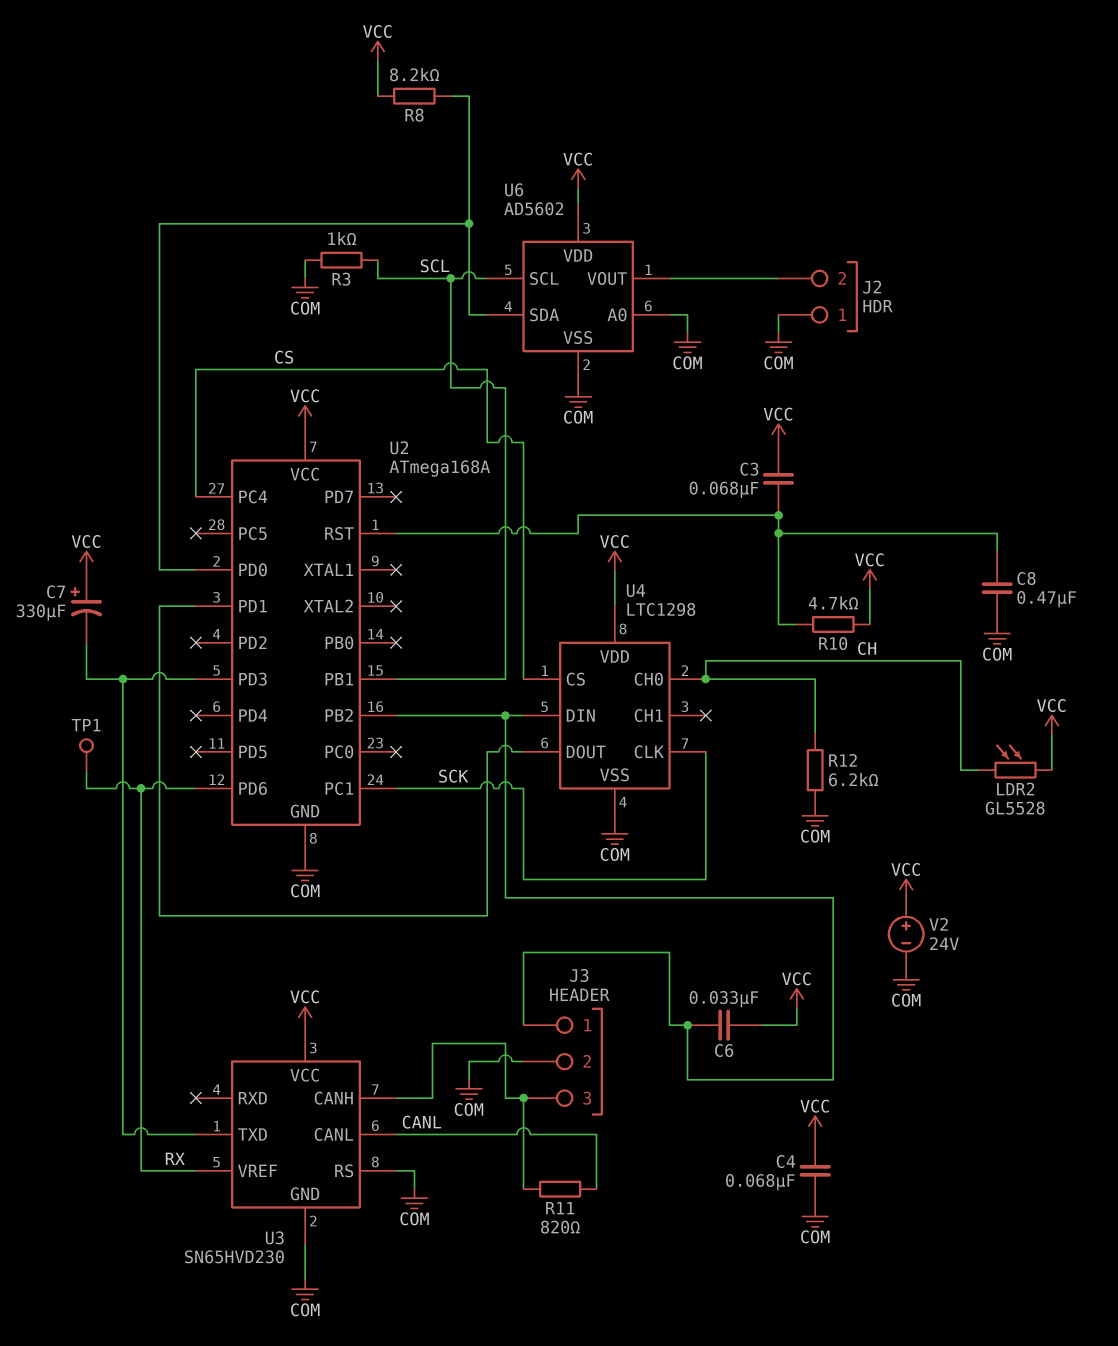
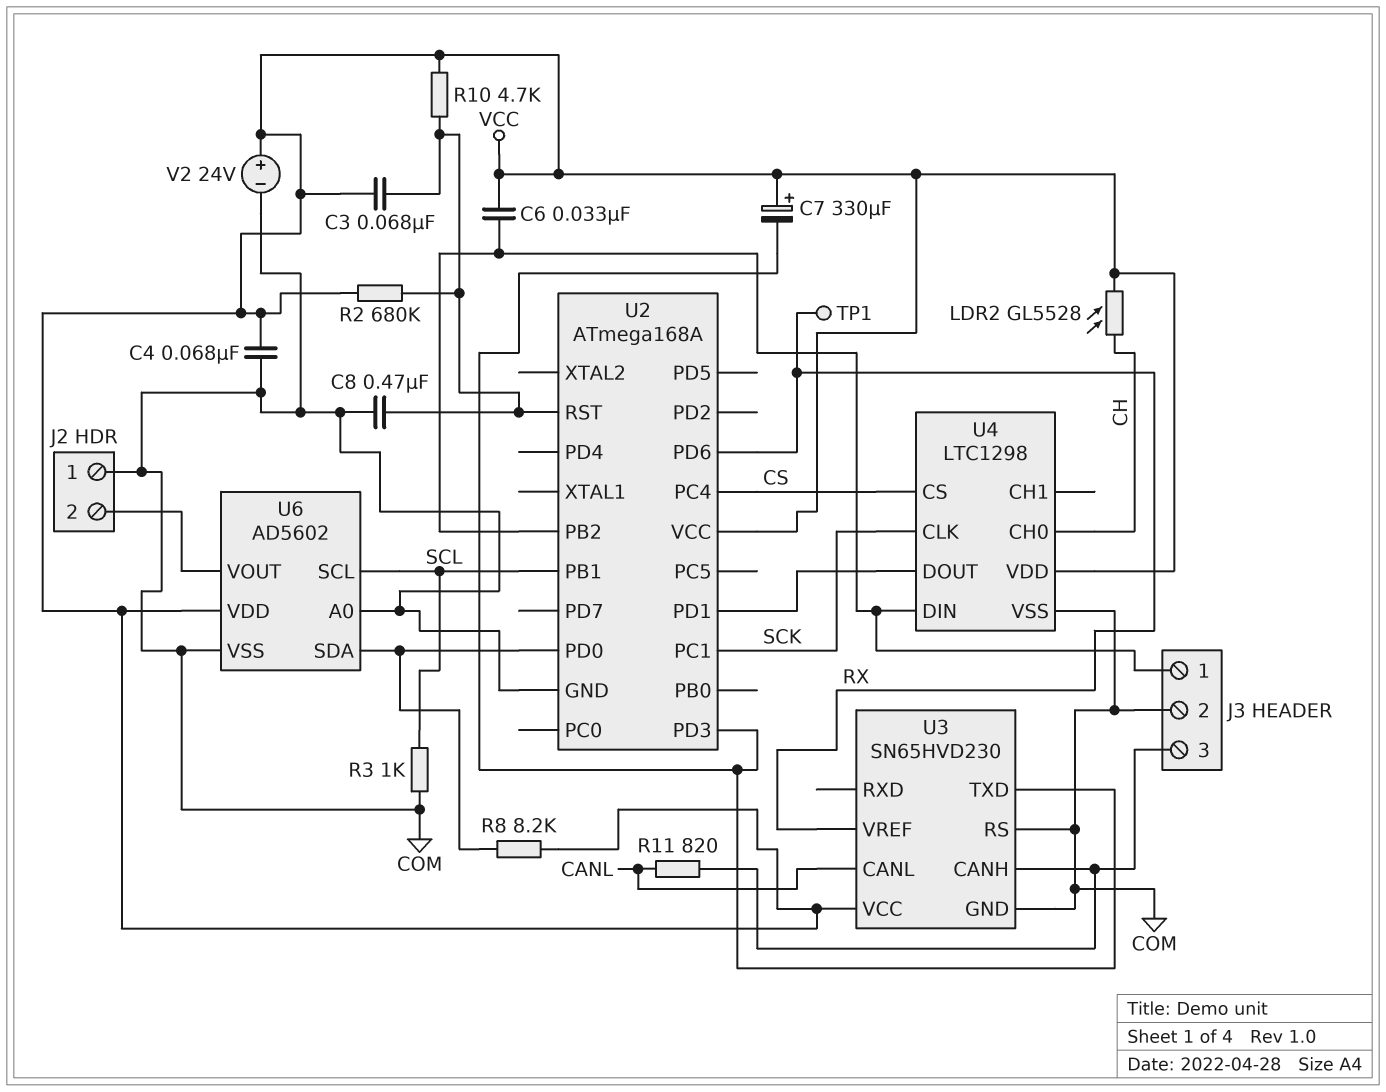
R2: none -> 680k (U2/RST, VCC)
R12: 6.2k (CH, COM) -> none

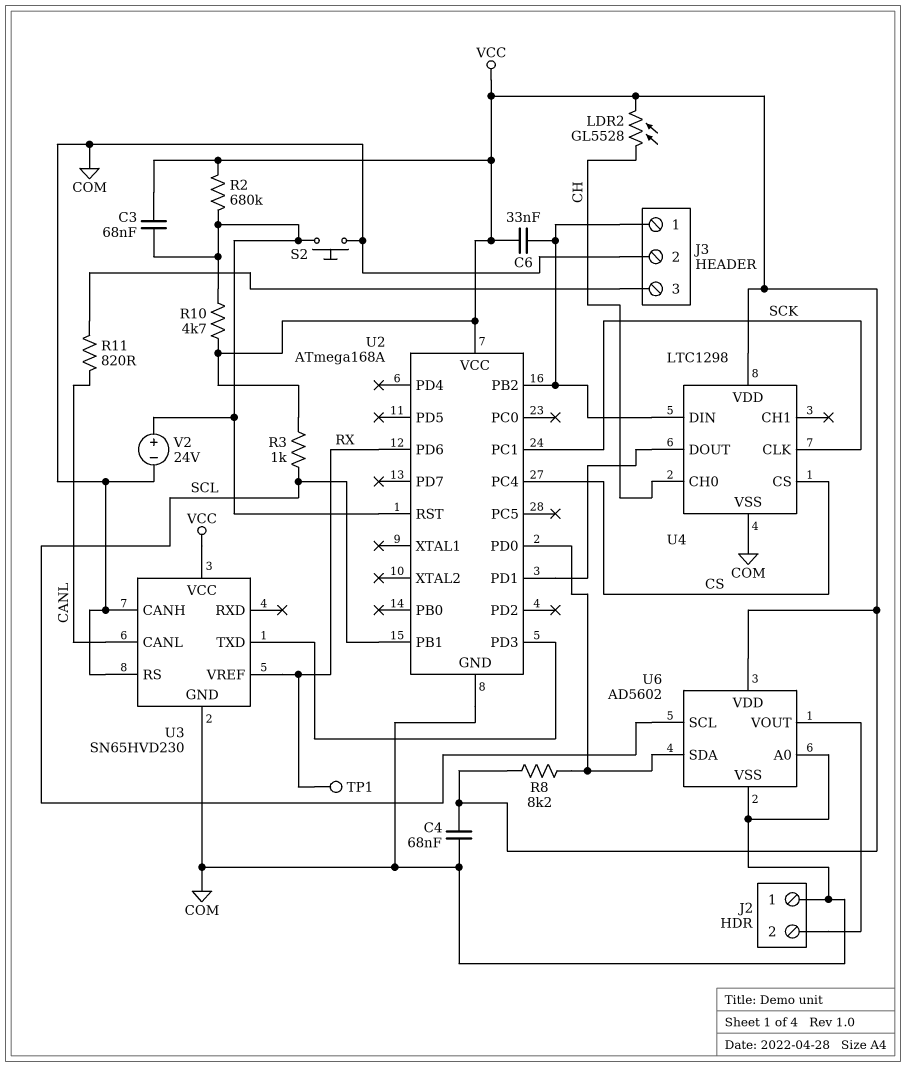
C7: 330uF (plus VCC, minus U2/PD3) -> none
C8: 470nF (COM, U2/RST) -> none
R3: 1k (COM, SCL) -> 1k (SCL, VCC)
S2: none -> button (COM, U2/RST)
U3 pin CANH: J3/3 -> COM
V2: 24V (plus VCC, minus COM) -> 24V (plus U2/RST, minus COM)

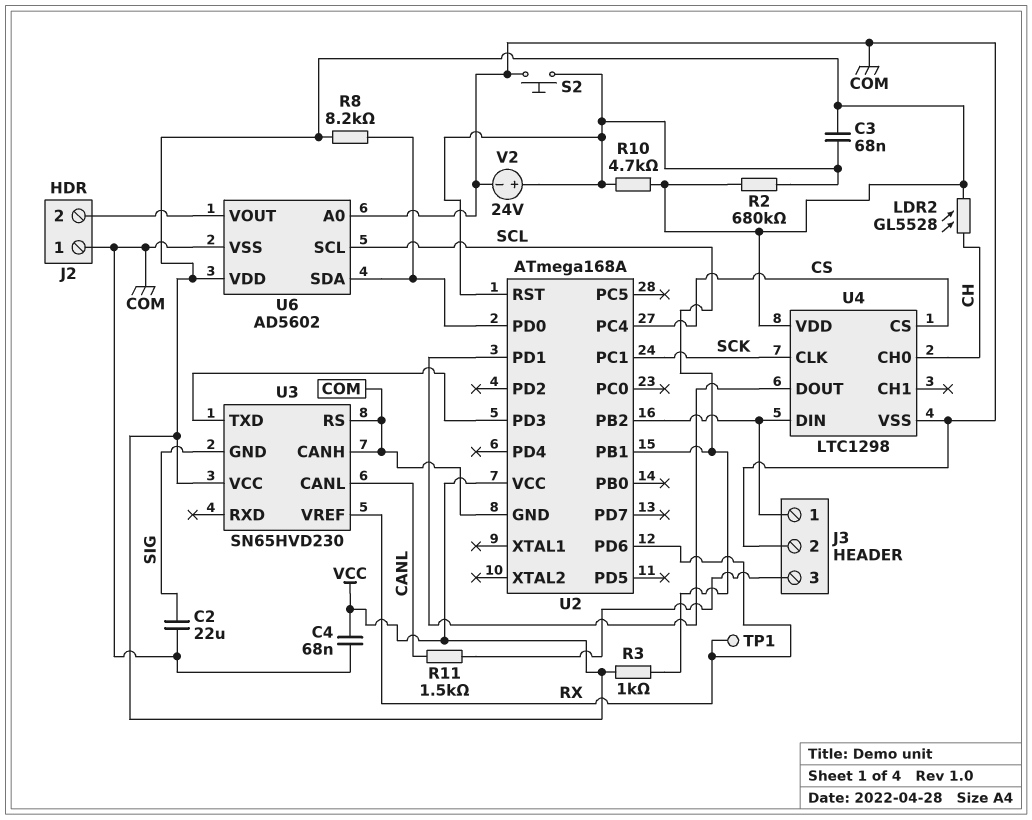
C2: none -> 22uF (COM, SIG)
C6: 33nF (J3/1, VCC) -> none
R11: 820 (CANL, J3/3) -> 1.5k (CANL, J3/3)
U3 pin GND: COM -> SIG

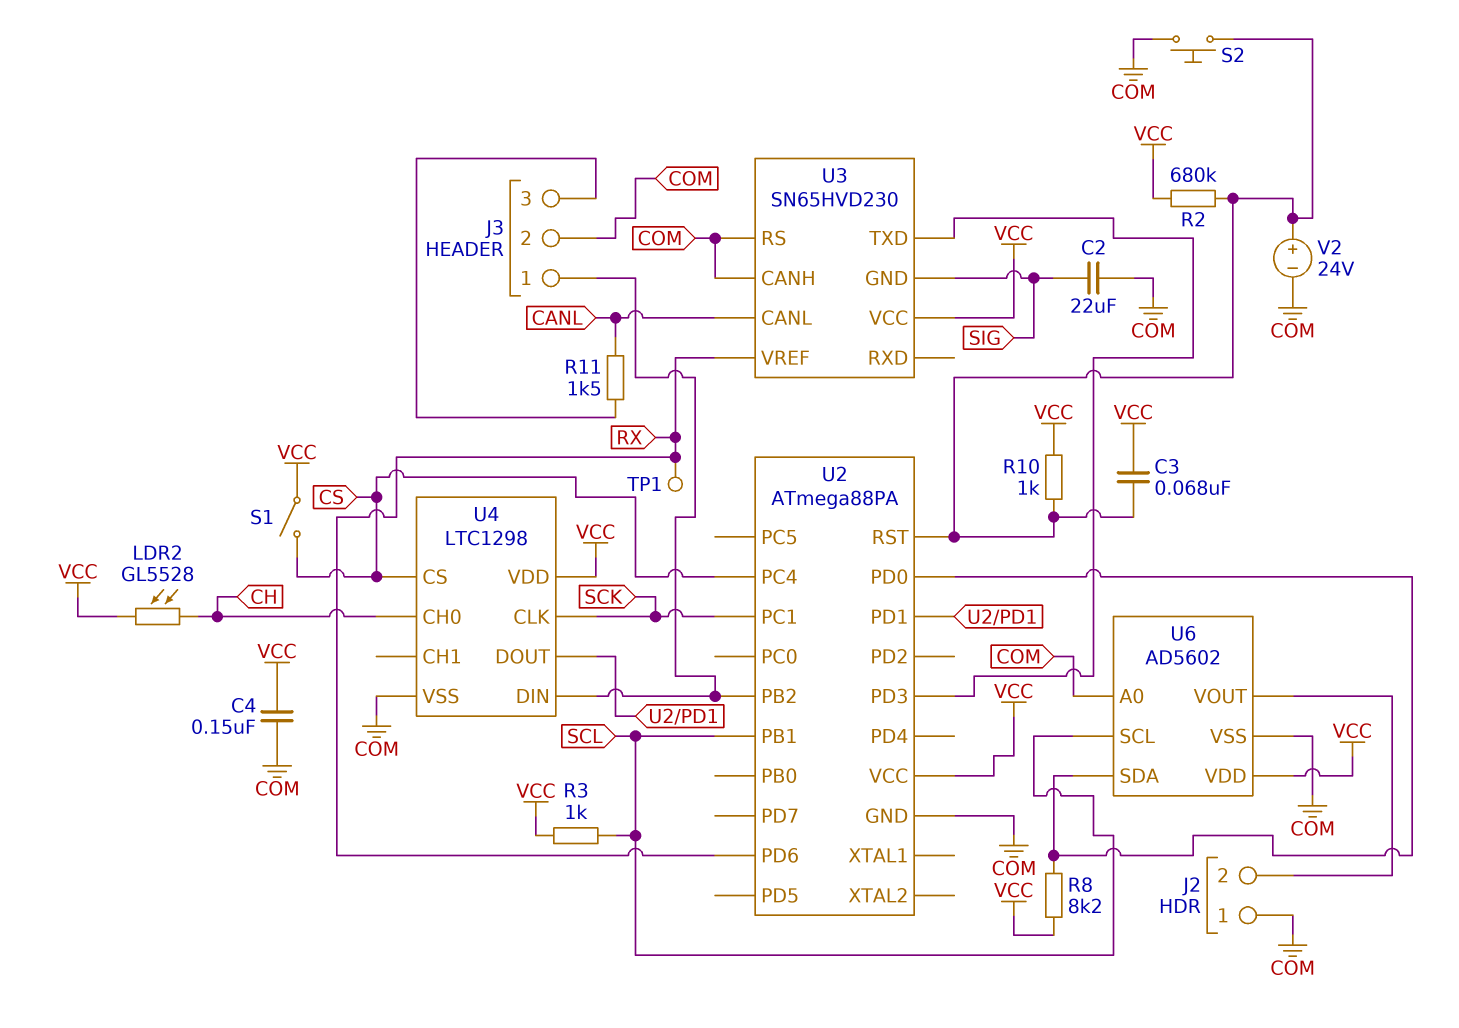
C4: 68nF (COM, VCC) -> 150nF (COM, VCC)
R10: 4.7k (U2/RST, VCC) -> 1k (U2/RST, VCC)
S1: none -> switch (CS, VCC)
U2: ATmega168A -> ATmega88PA

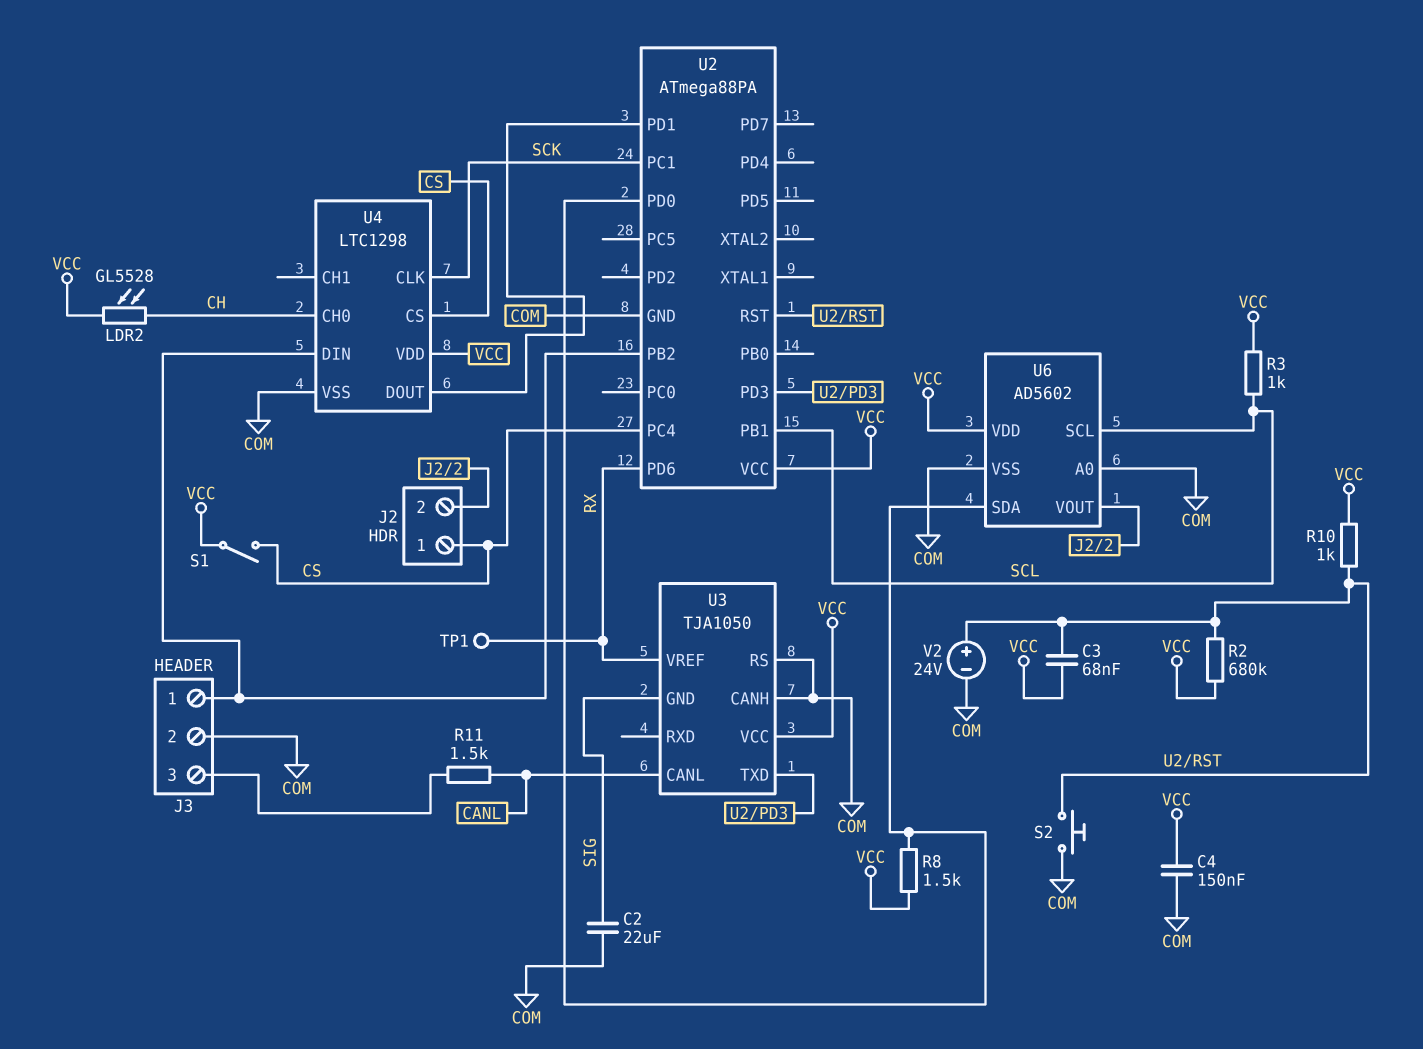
J2 pin 1: COM -> CS
R8: 8.2k (U2/PD0, VCC) -> 1.5k (U2/PD0, VCC)
U3: SN65HVD230 -> TJA1050

